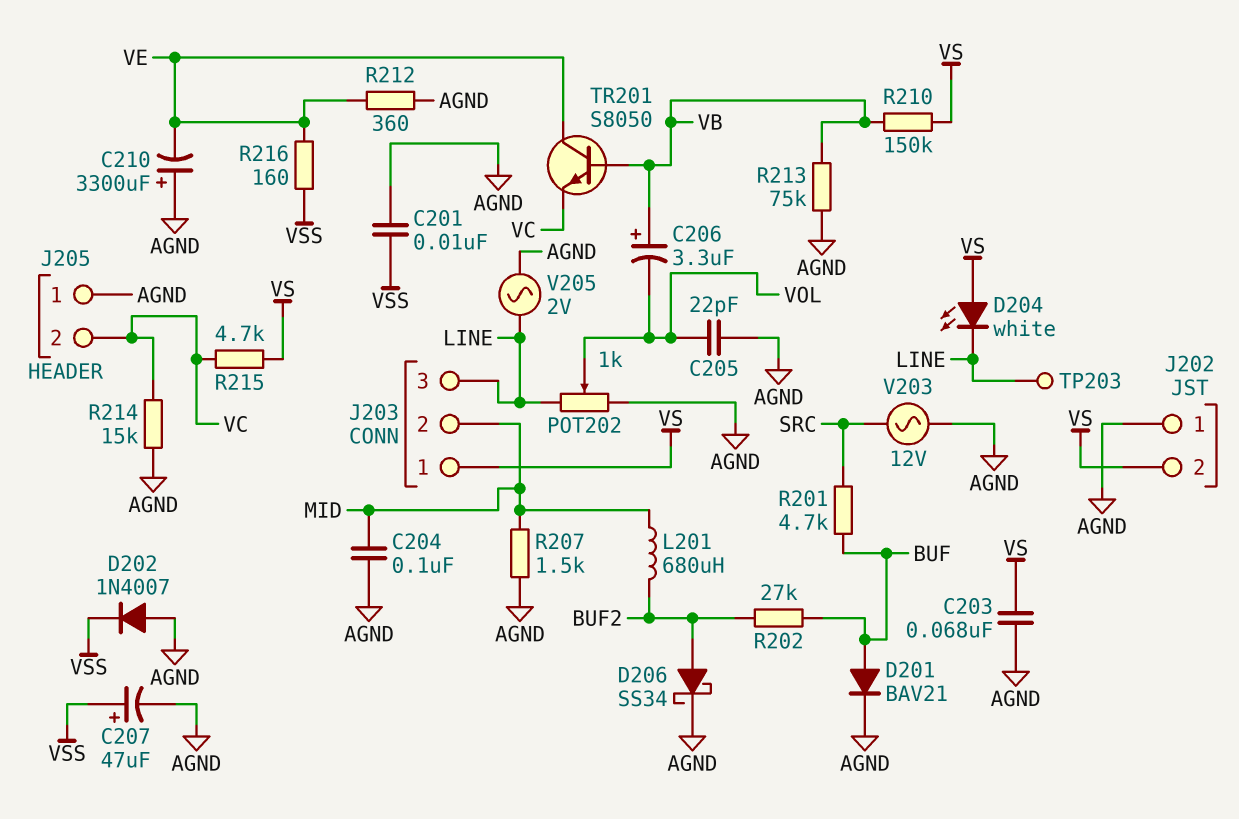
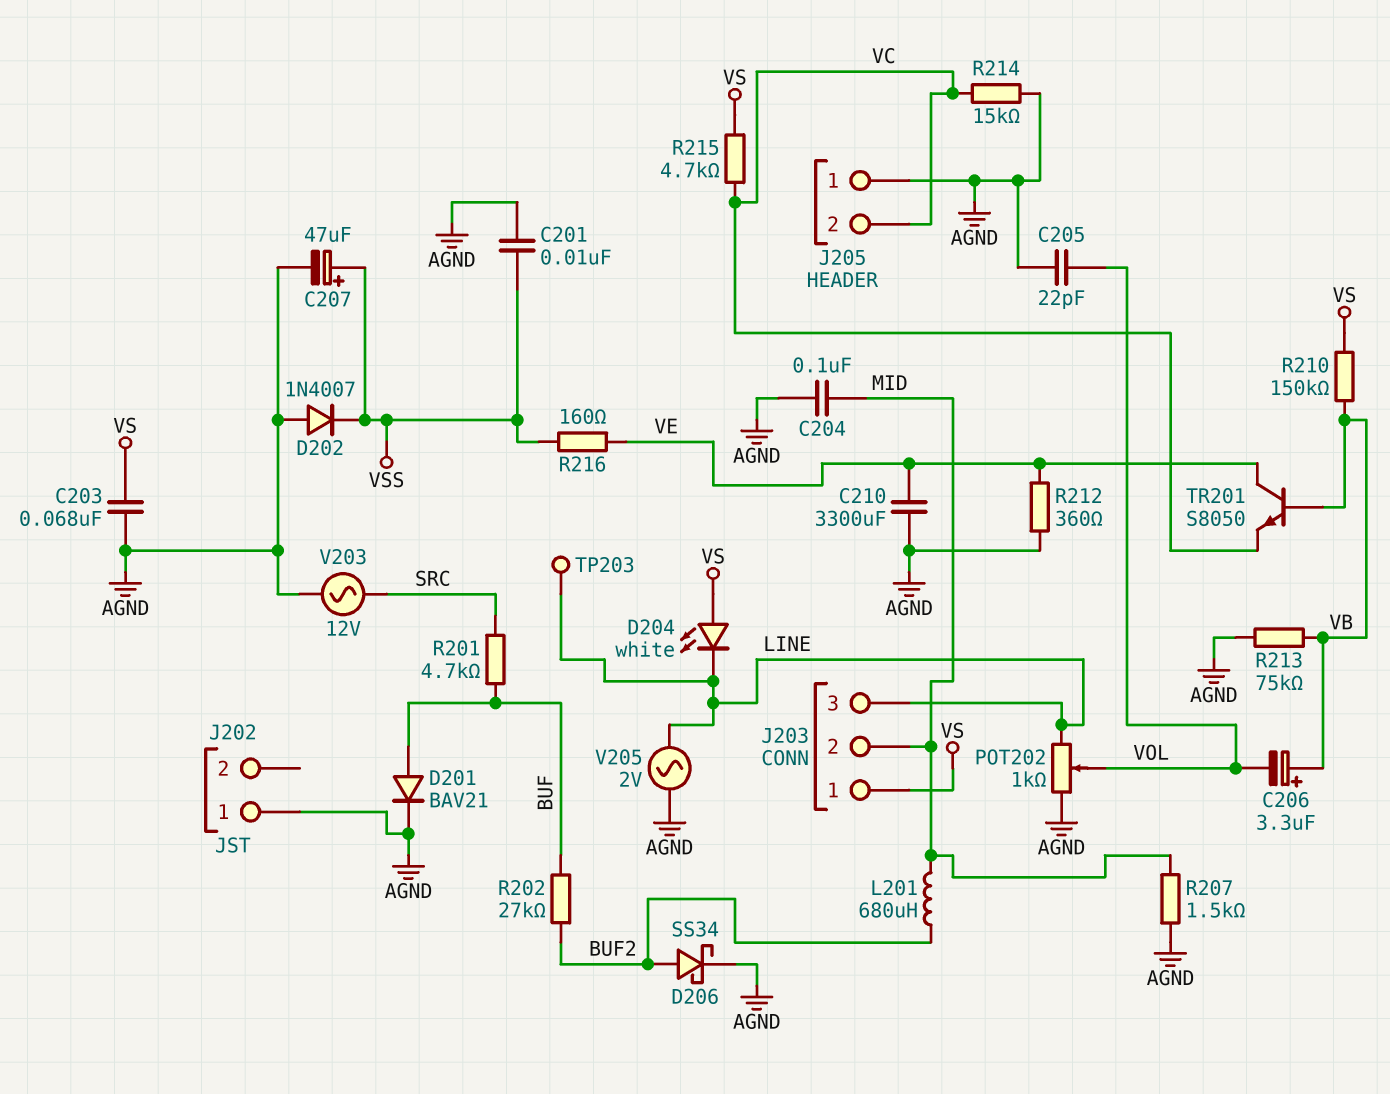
C210: 3300uF (plus AGND, minus VE) -> 3300uF (AGND, VE)
J202 pin 2: VS -> none

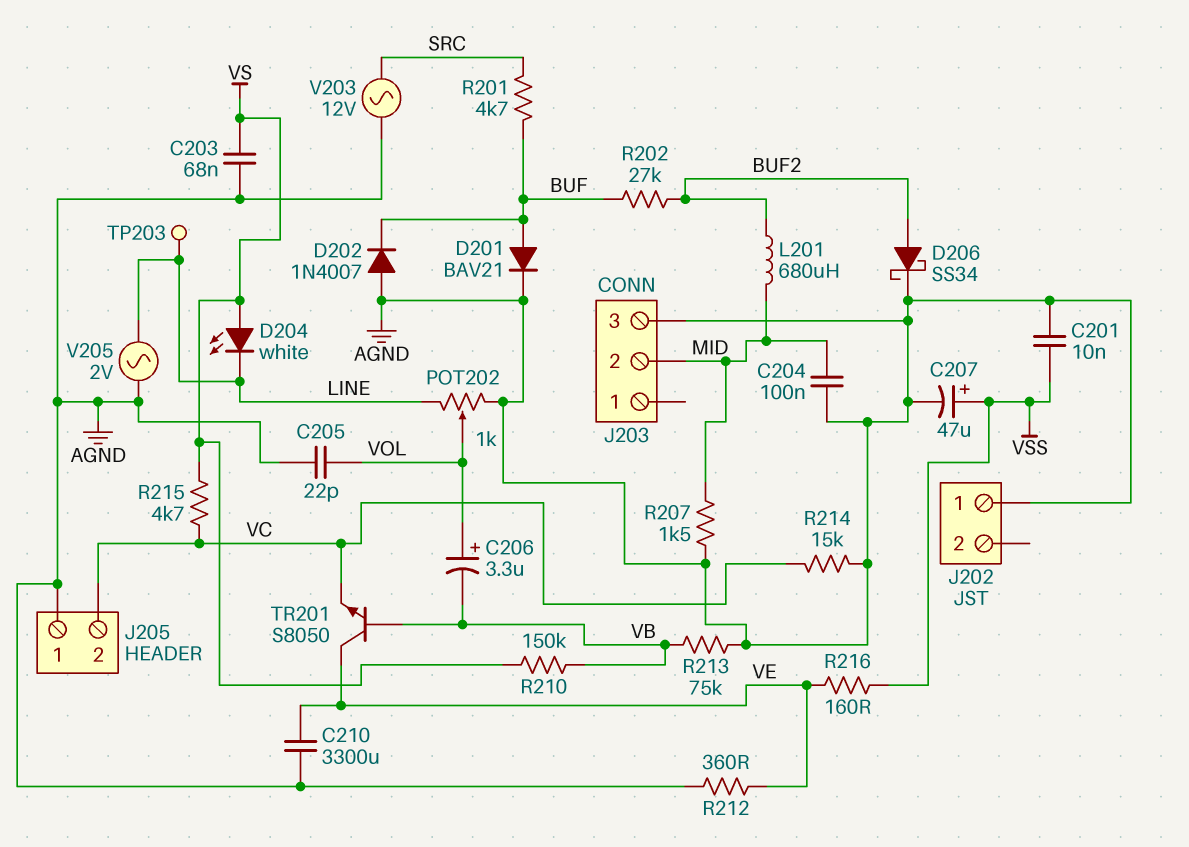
C206: 3.3uF (plus VB, minus VOL) -> 3.3uF (plus VOL, minus VB)
D202: diode 1N4007 (A AGND, K VSS) -> diode 1N4007 (A AGND, K BUF)
J203 pin 1: VS -> none
J203 pin 3: LINE -> AGND

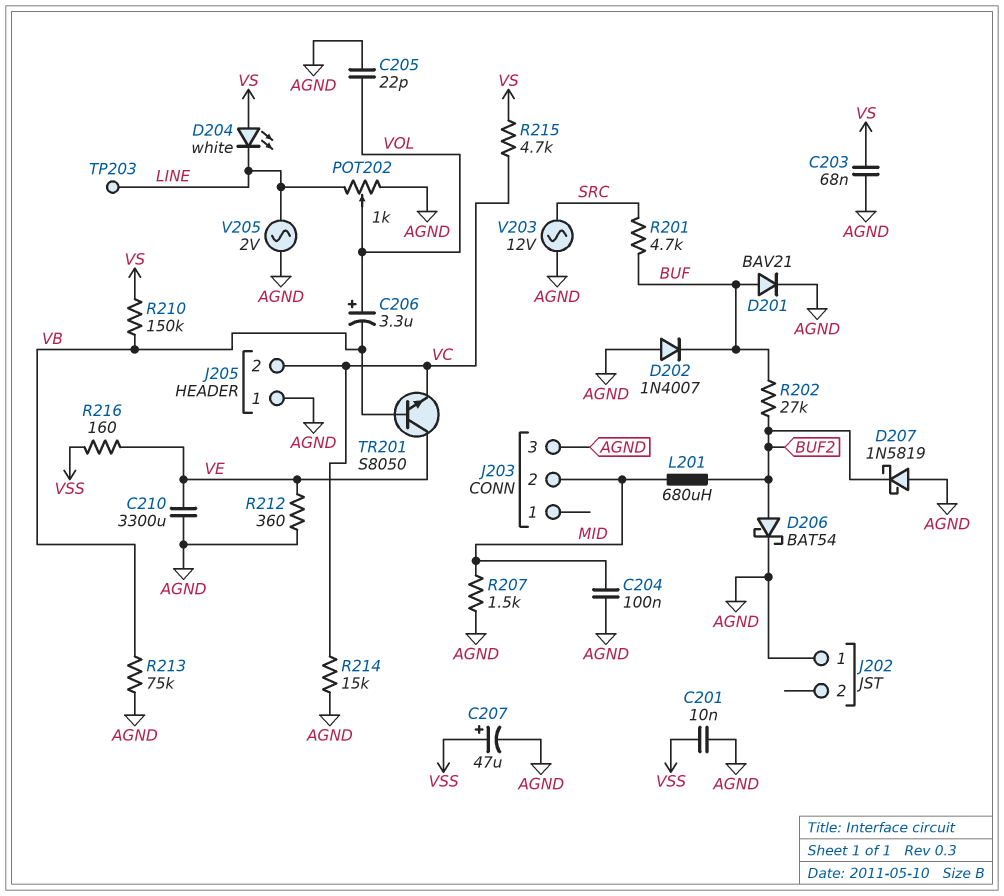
D206: schottky SS34 (A BUF2, K AGND) -> schottky BAT54 (A BUF2, K AGND)
D207: none -> schottky 1N5819 (A AGND, K BUF2)

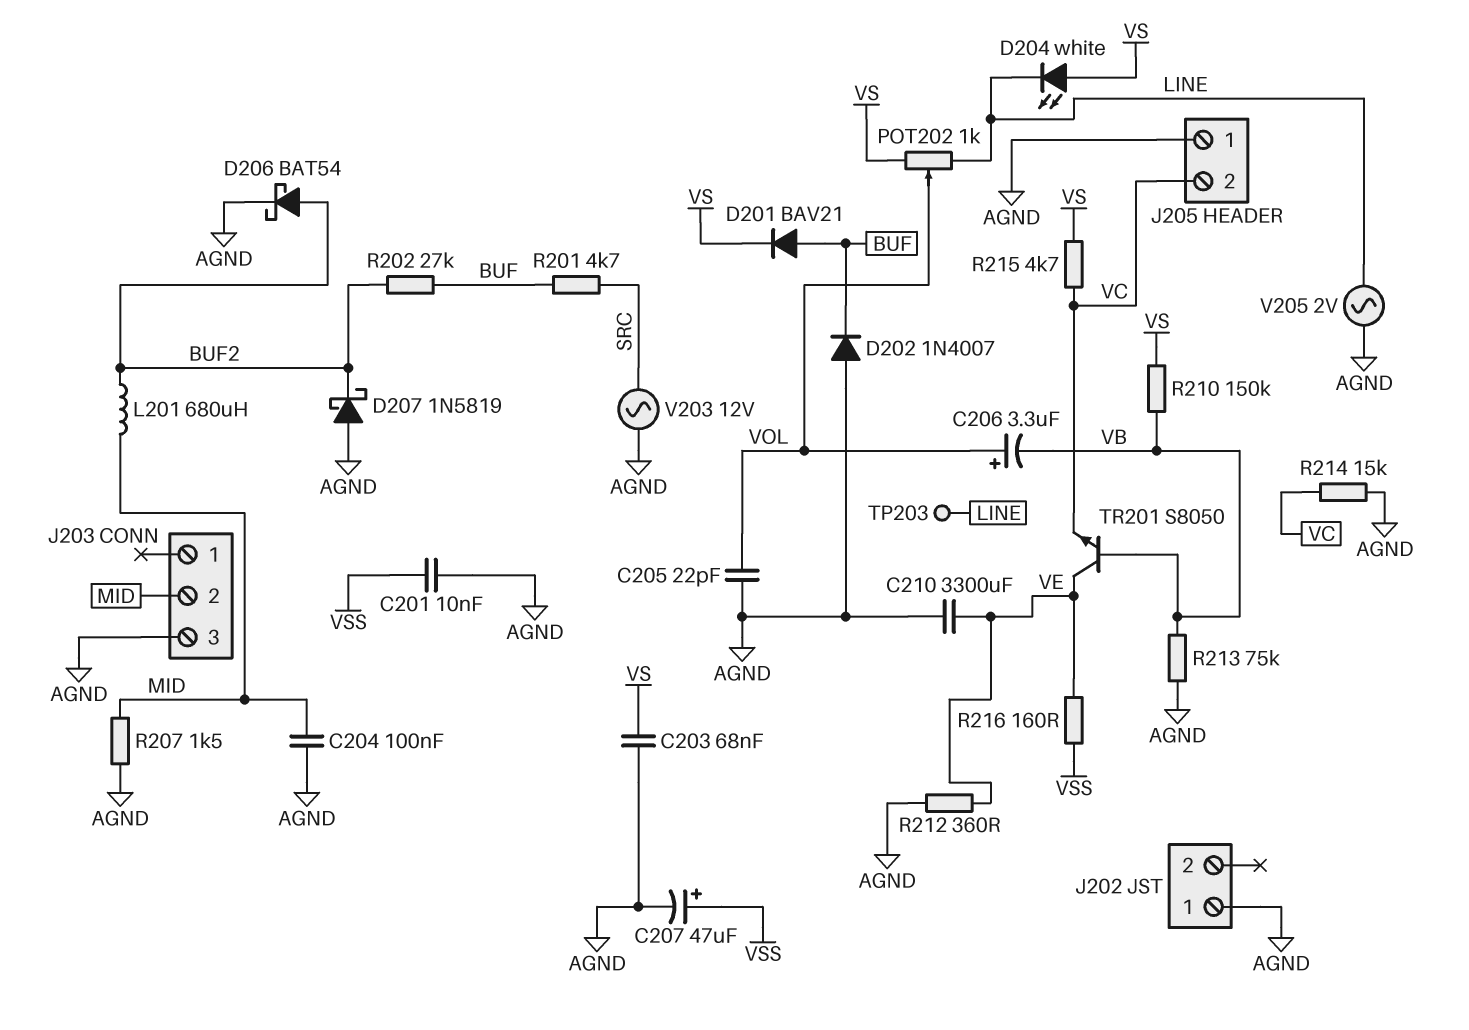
D201: diode BAV21 (A BUF, K AGND) -> diode BAV21 (A BUF, K VS)
POT202: 1k (AGND, LINE, wiper VOL) -> 1k (LINE, VS, wiper VOL)

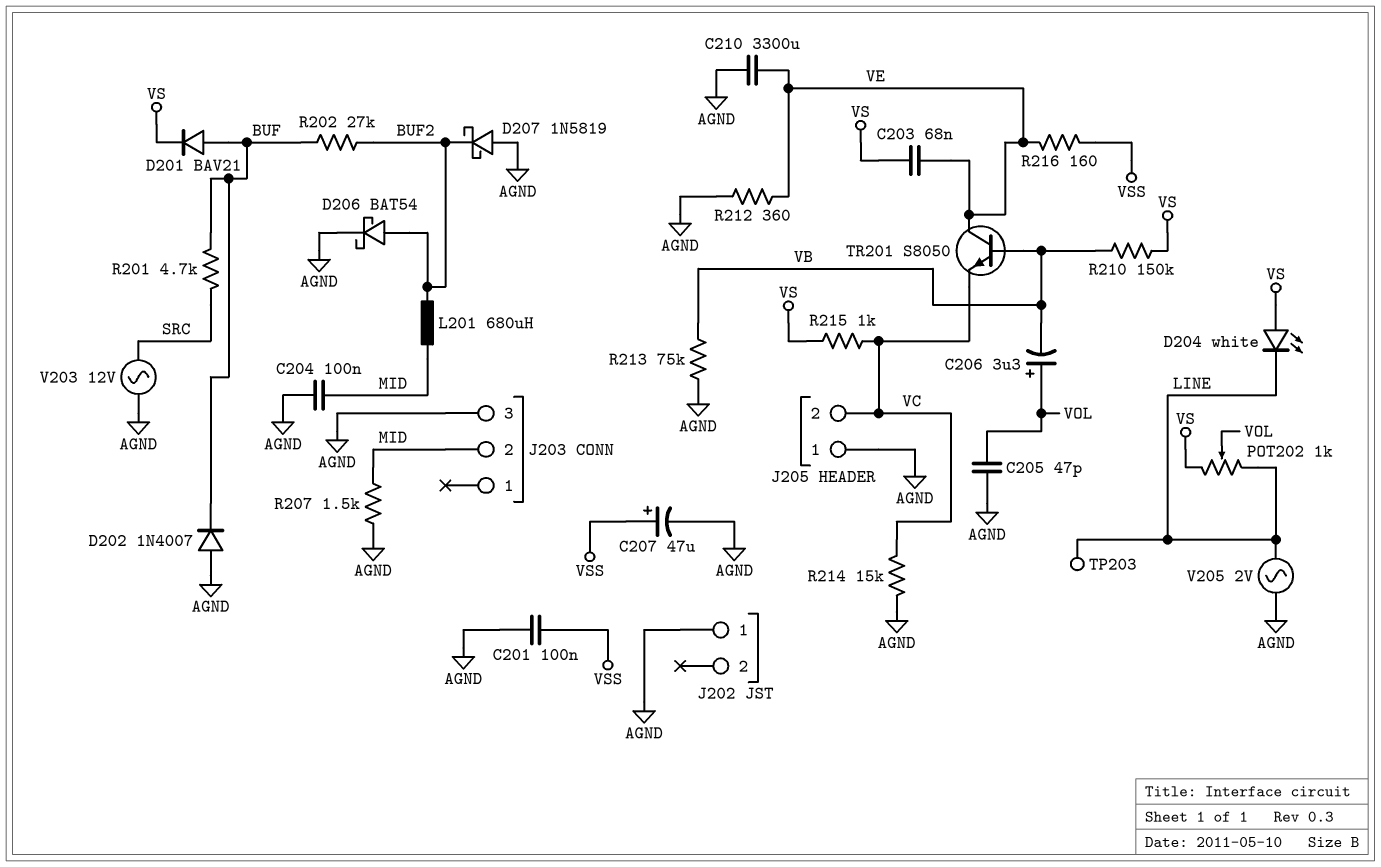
C201: 10nF (AGND, VSS) -> 100nF (AGND, VSS)
C203: 68nF (AGND, VS) -> 68nF (VE, VS)
C205: 22pF (AGND, VOL) -> 47pF (AGND, VOL)
R215: 4.7k (VC, VS) -> 1k (VC, VS)

